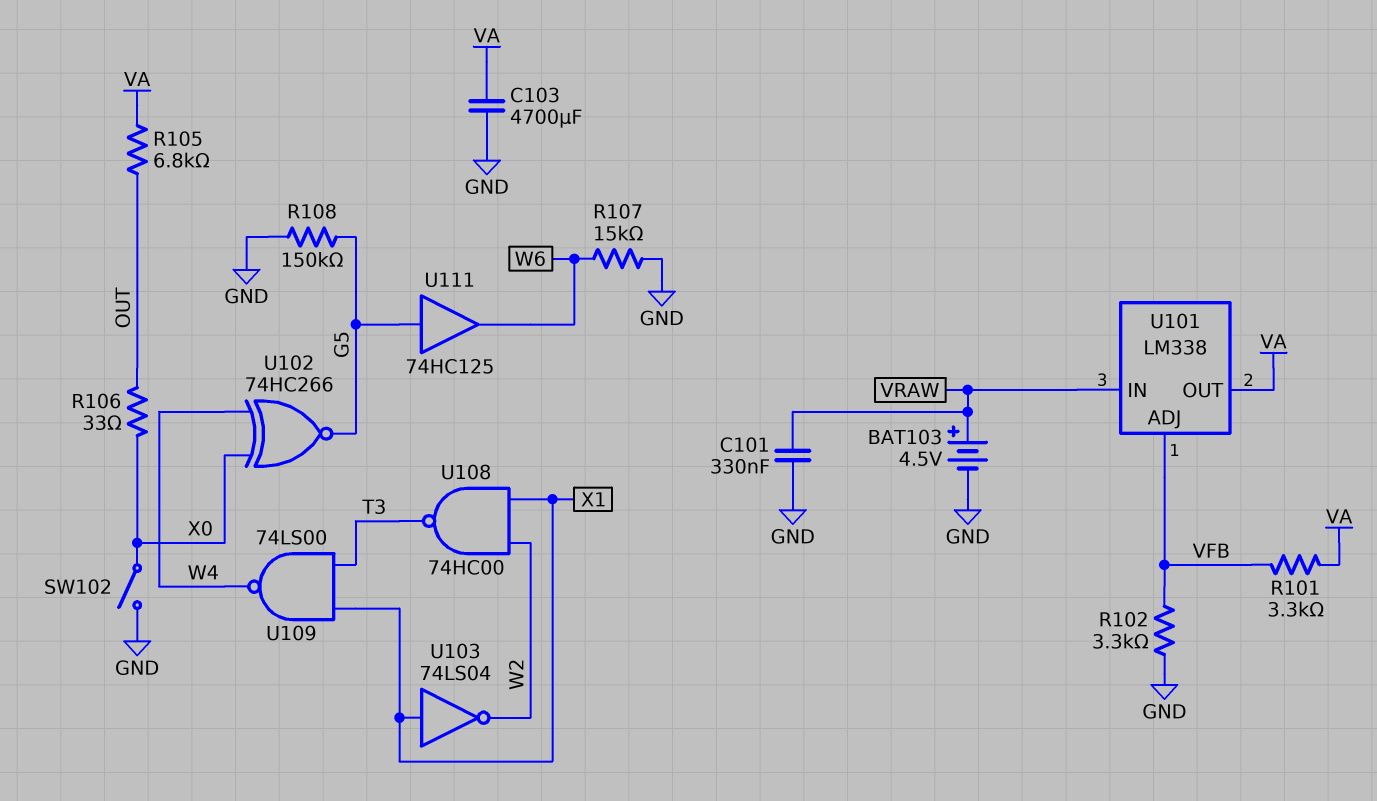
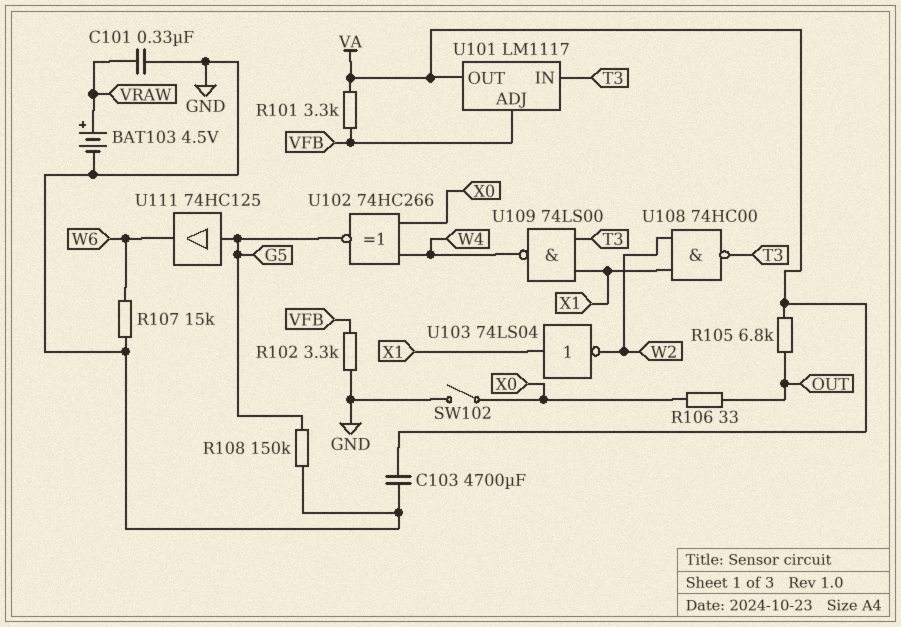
U101: LM338 -> LM1117
U101 pin IN: VRAW -> T3

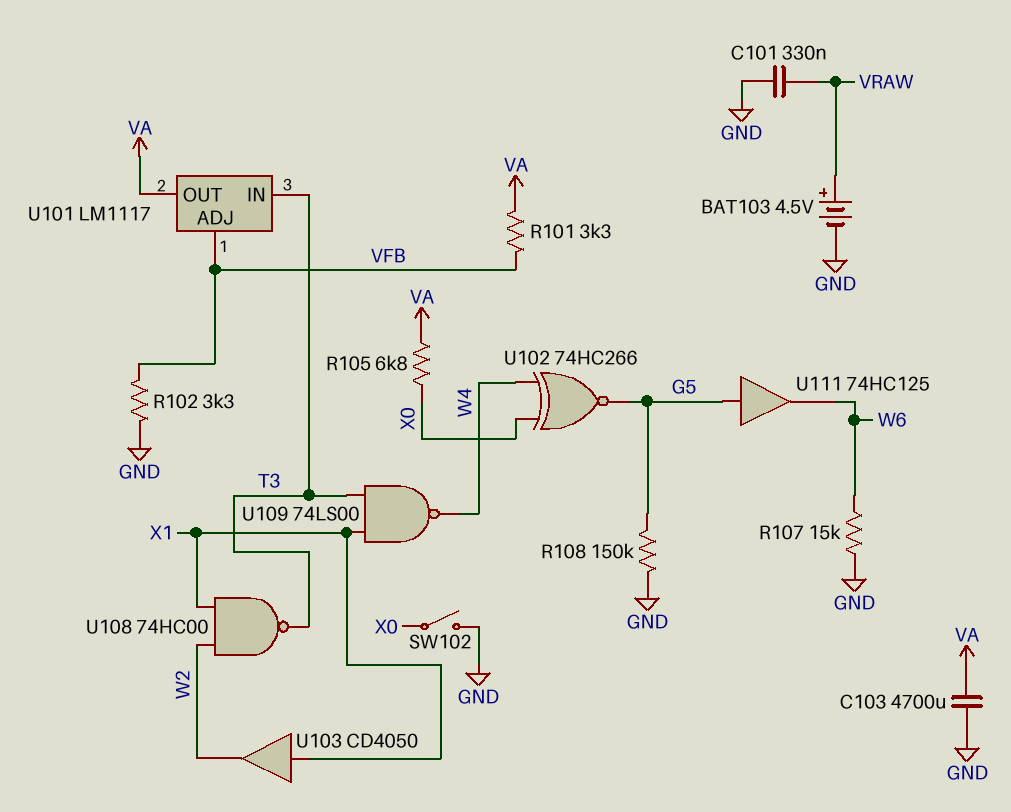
R105: 6.8k (OUT, VA) -> 6.8k (VA, X0)
R106: 33 (OUT, X0) -> none
U103: NOT 74LS04 (in X1, out W2) -> buffer CD4050 (in X1, out W2)

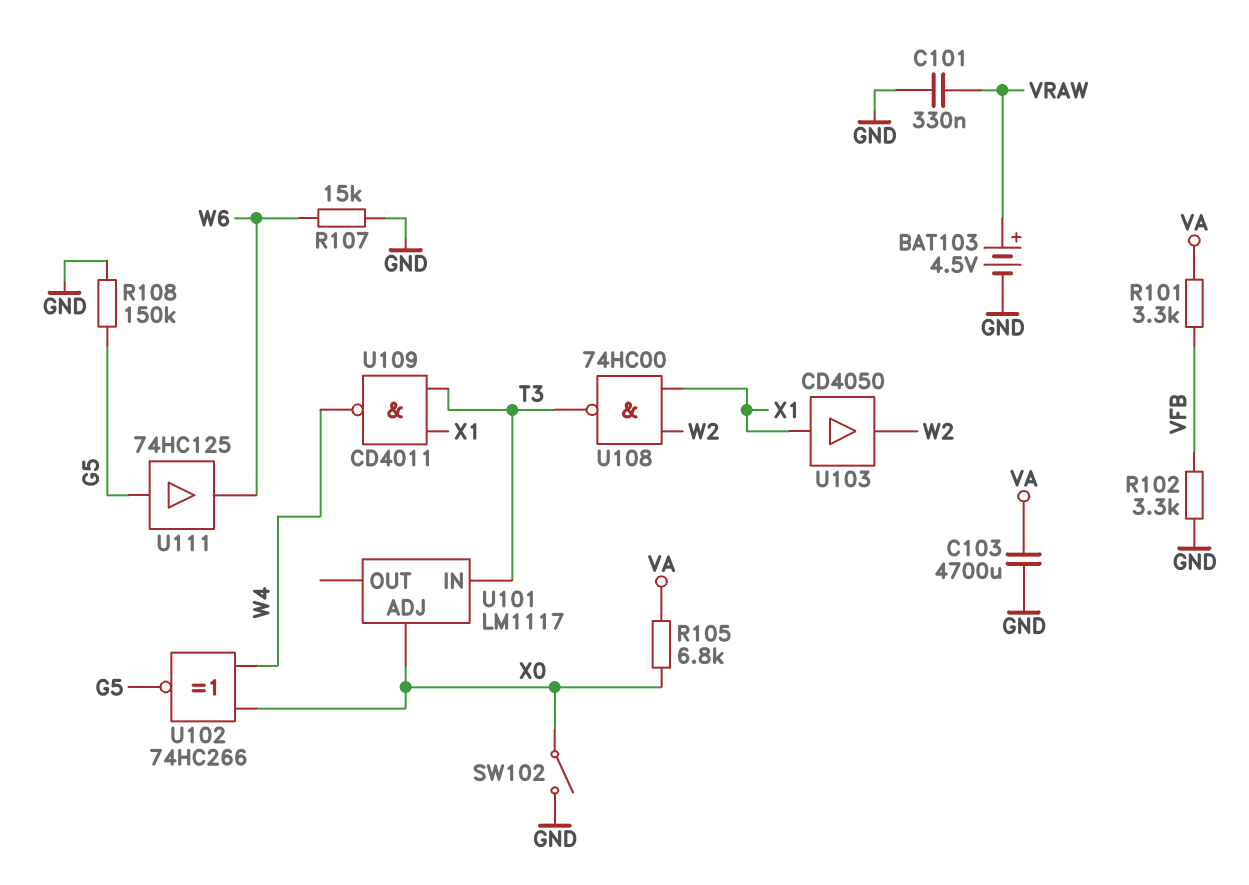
U101 pin ADJ: VFB -> X0
U101 pin OUT: VA -> none
U109: NAND 74LS00 (in T3, in X1, out W4) -> NAND CD4011 (in T3, in X1, out W4)

